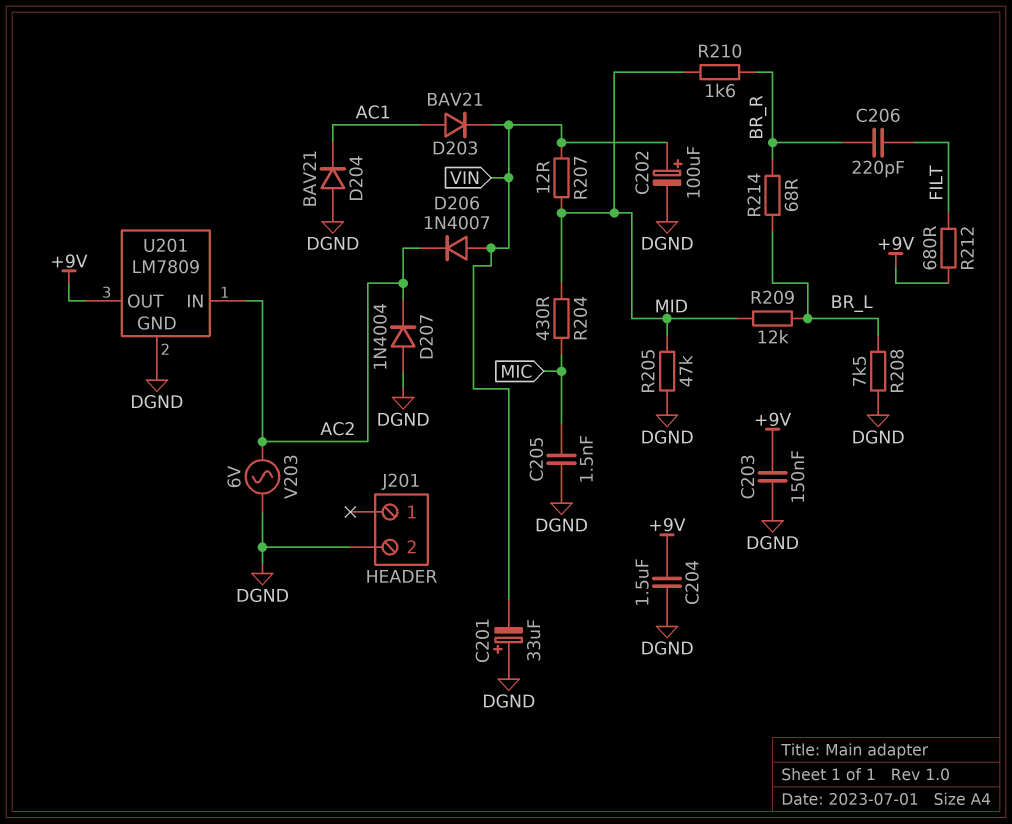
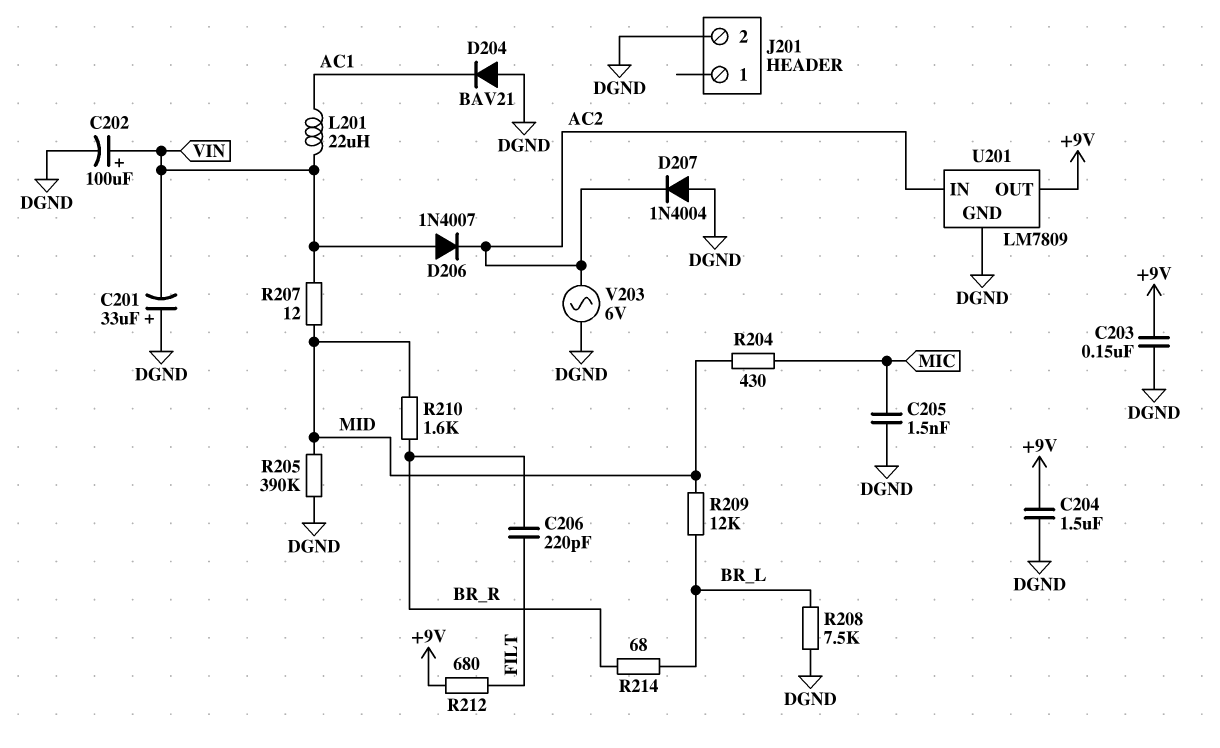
D203: diode BAV21 (A AC1, K VIN) -> none
L201: none -> 22uH (AC1, VIN)
R205: 47k (DGND, MID) -> 390k (DGND, MID)

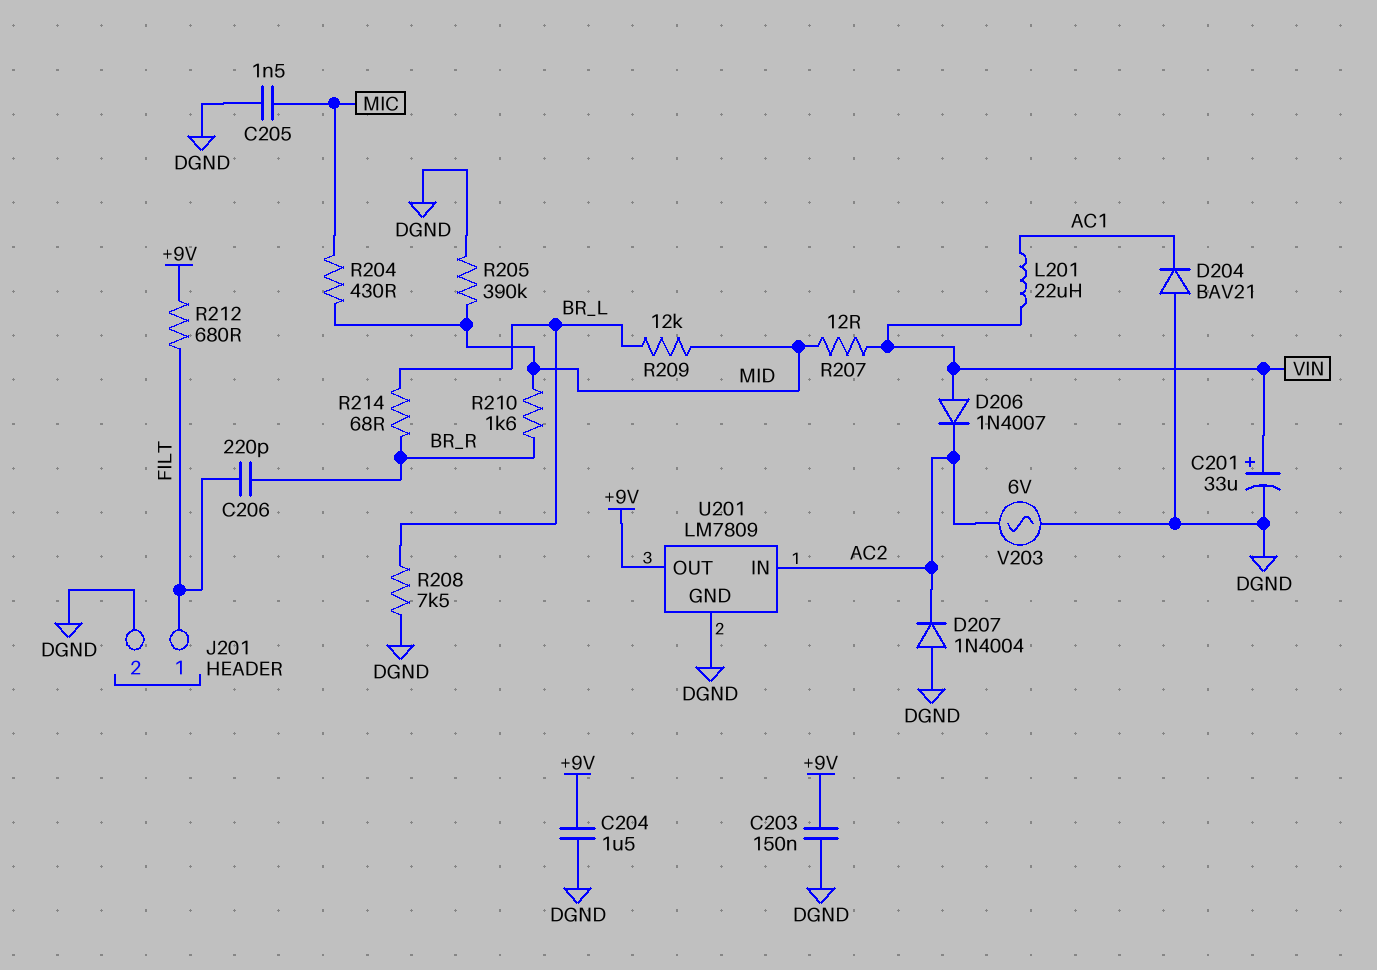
C201: 33uF (plus DGND, minus VIN) -> 33uF (plus VIN, minus DGND)
C202: 100uF (plus VIN, minus DGND) -> none
J201 pin 1: none -> FILT

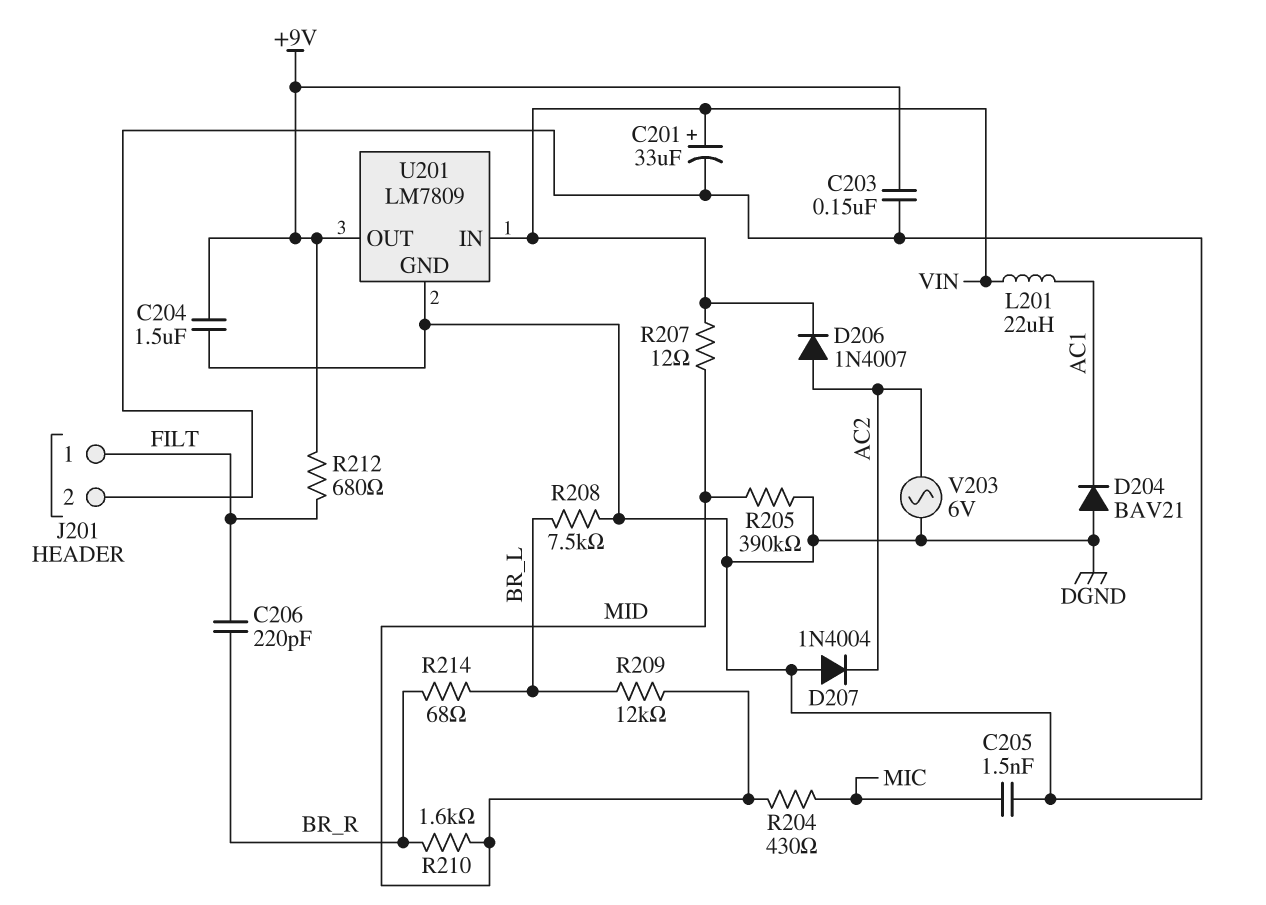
D206: diode 1N4007 (A VIN, K AC2) -> diode 1N4007 (A AC2, K VIN)
U201 pin IN: AC2 -> VIN

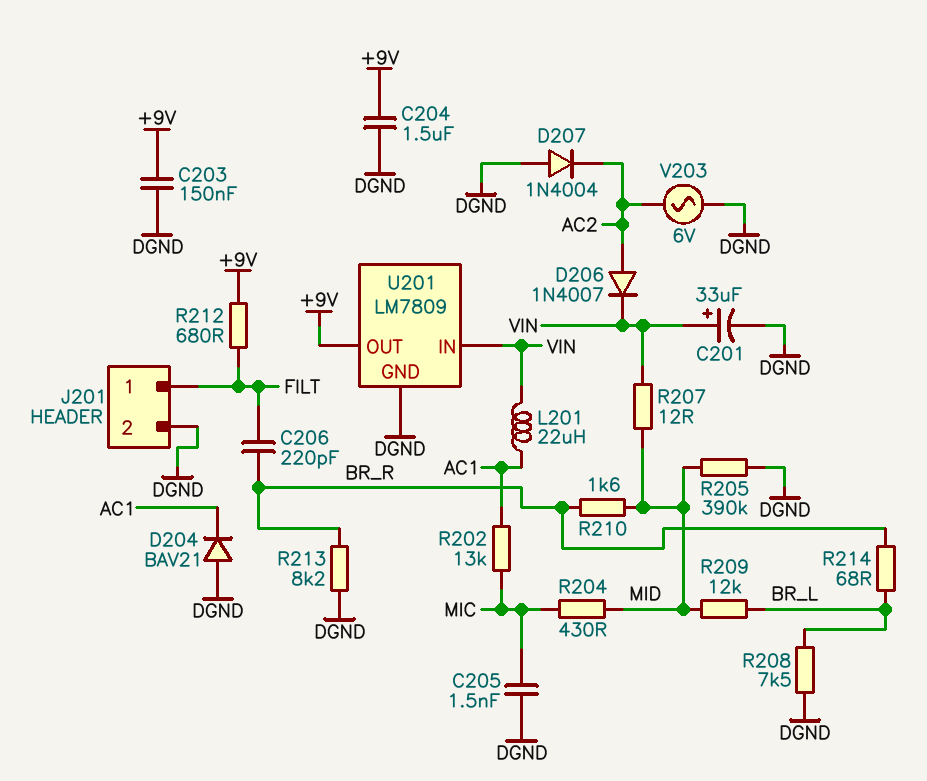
R202: none -> 13k (AC1, MIC)
R213: none -> 8.2k (BR_R, DGND)

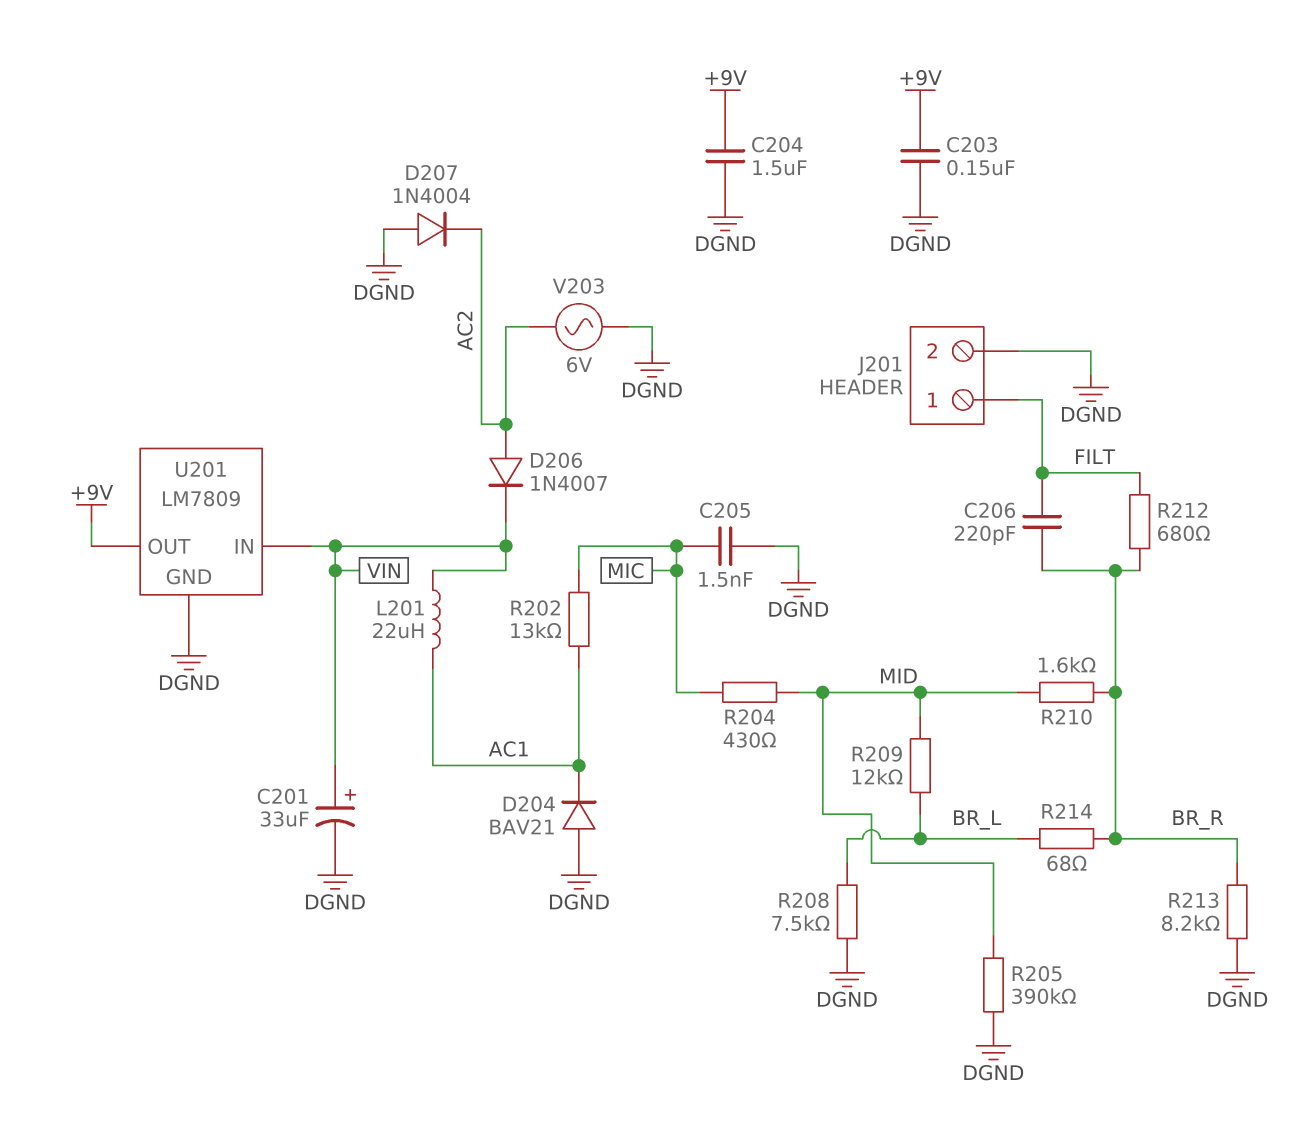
R207: 12 (MID, VIN) -> none
R212: 680 (+9V, FILT) -> 680 (BR_R, FILT)

